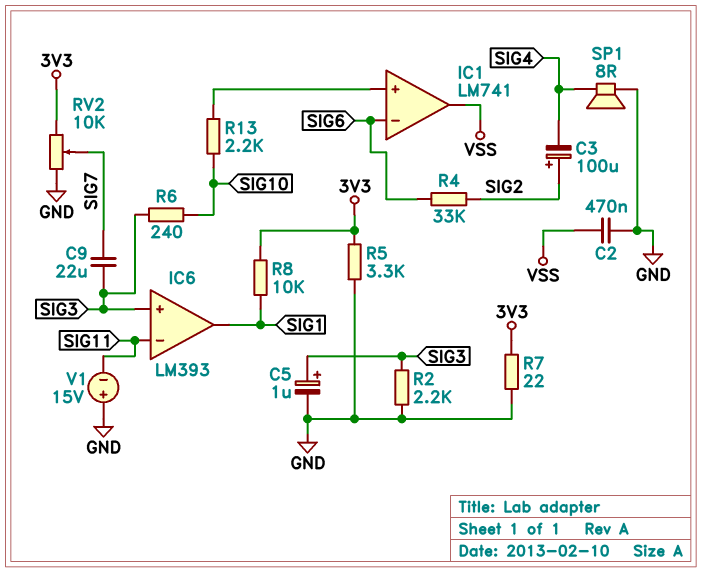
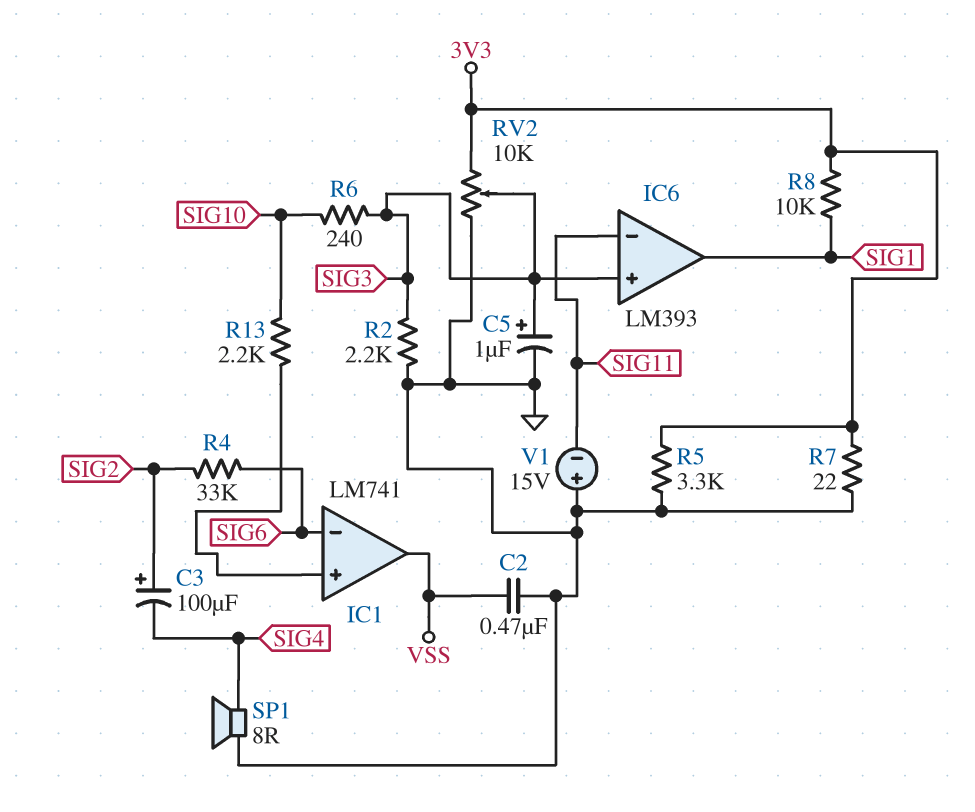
C9: 22uF (SIG3, SIG7) -> none
RV2: 10k (3V3, GND, wiper SIG7) -> 10k (3V3, GND, wiper SIG3)

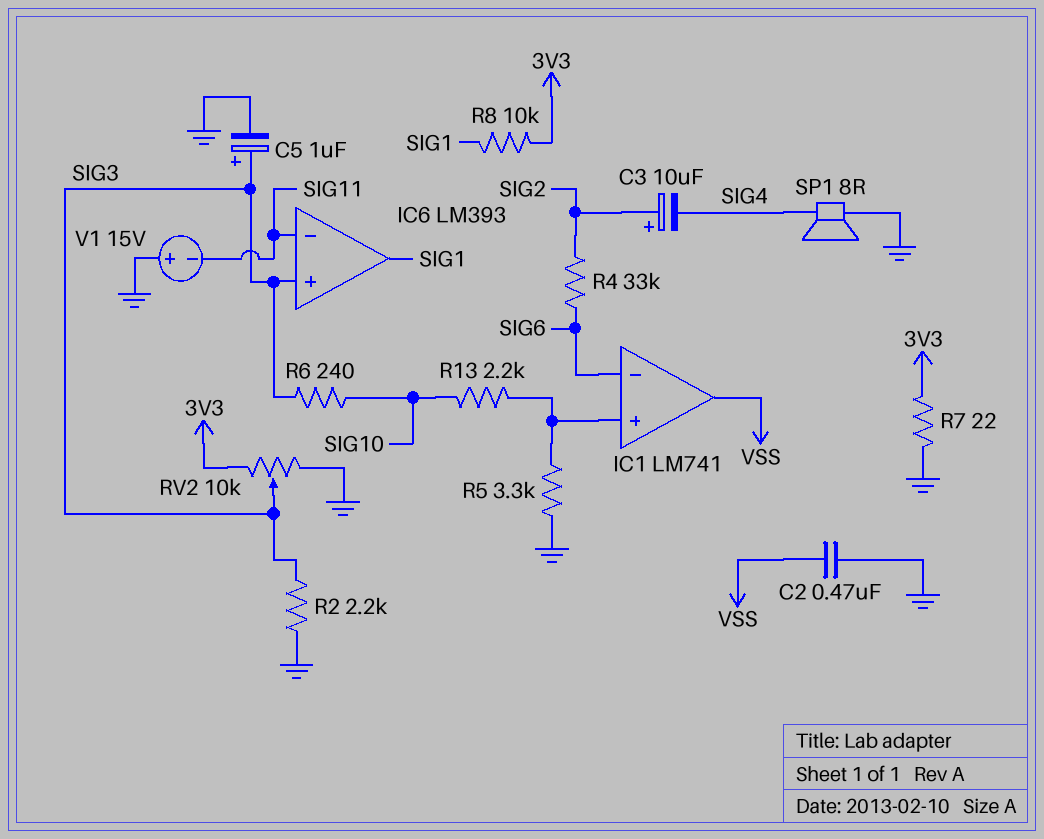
C3: 100uF (plus SIG2, minus SIG4) -> 10uF (plus SIG2, minus SIG4)
R5: 3.3k (3V3, GND) -> 3.3k (GND, IC1/in+)

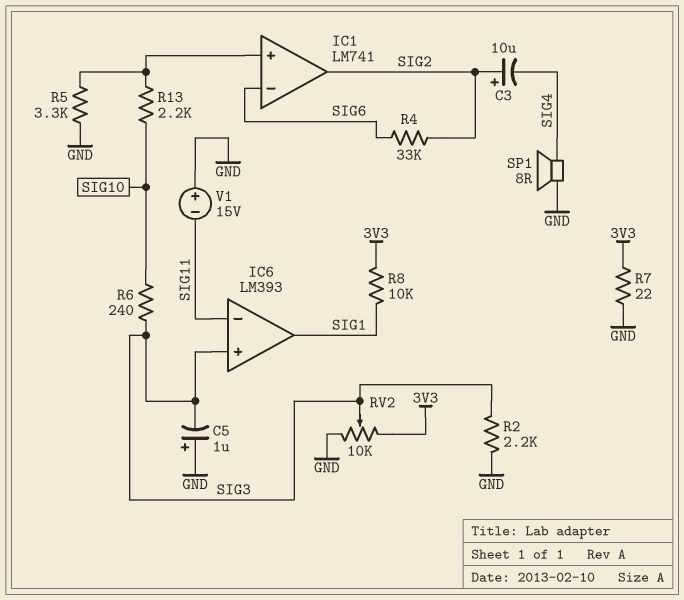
C2: 470nF (GND, VSS) -> none
C5: 1uF (plus SIG3, minus GND) -> 1uF (plus GND, minus SIG3)
IC1 pin out: VSS -> SIG2

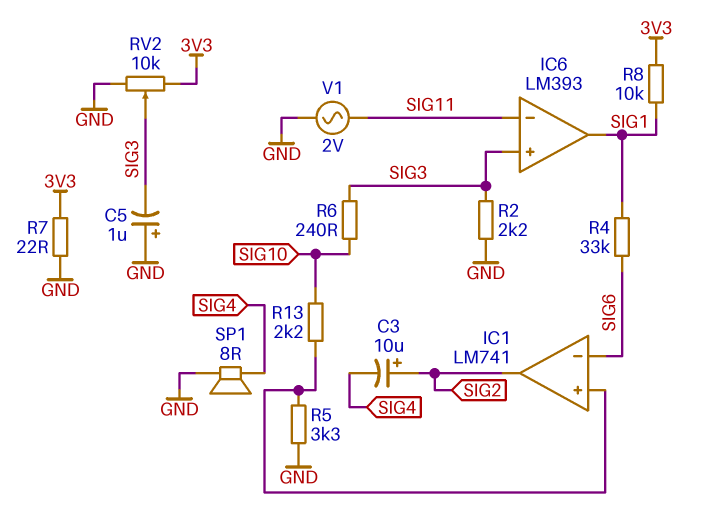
R4: 33k (SIG2, SIG6) -> 33k (SIG1, SIG6)
V1: 15V (plus GND, minus SIG11) -> AC 2V (GND, SIG11)

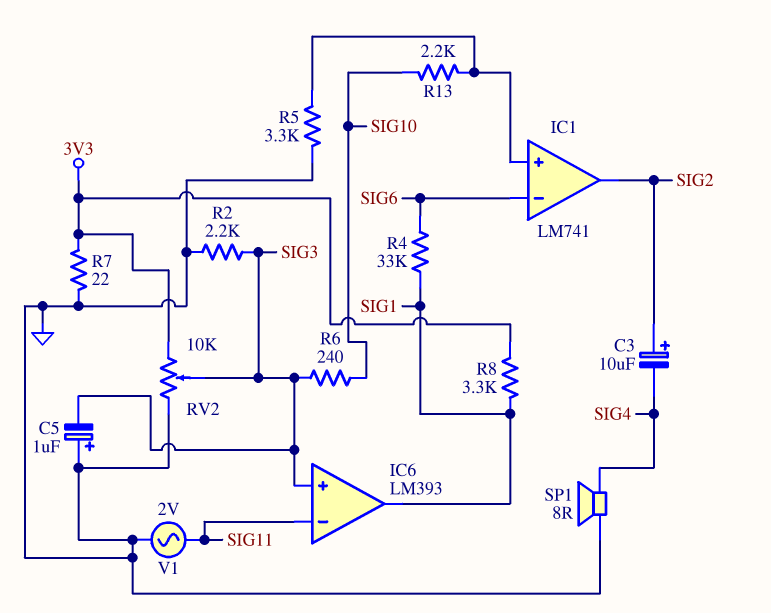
R8: 10k (3V3, SIG1) -> 3.3k (3V3, SIG1)

